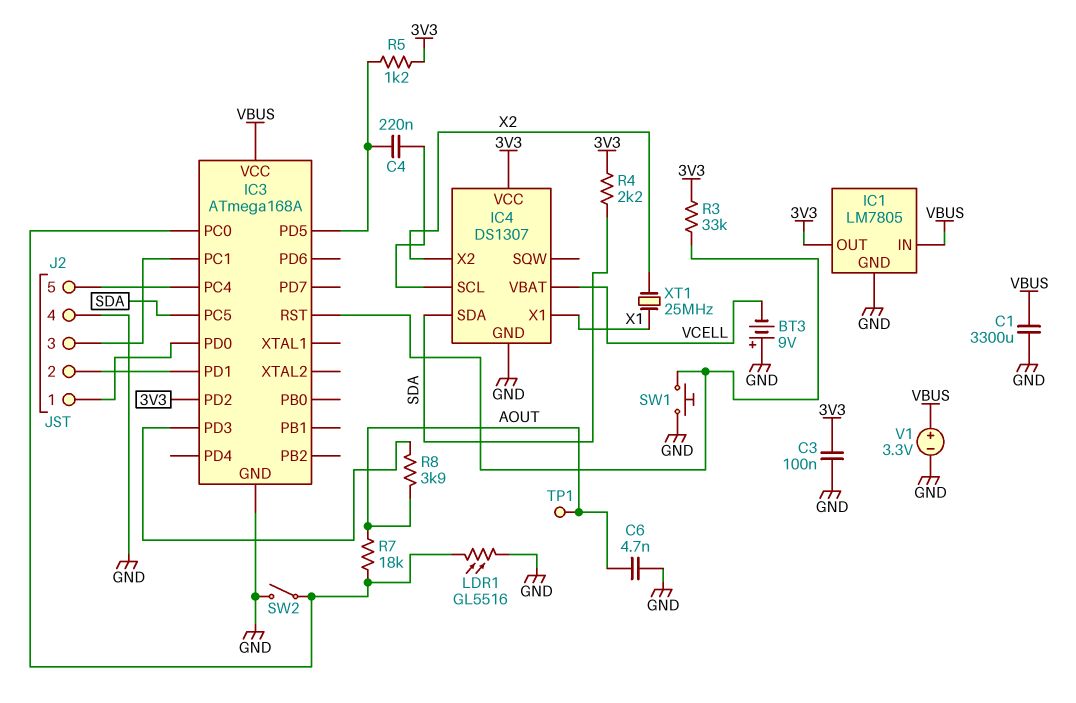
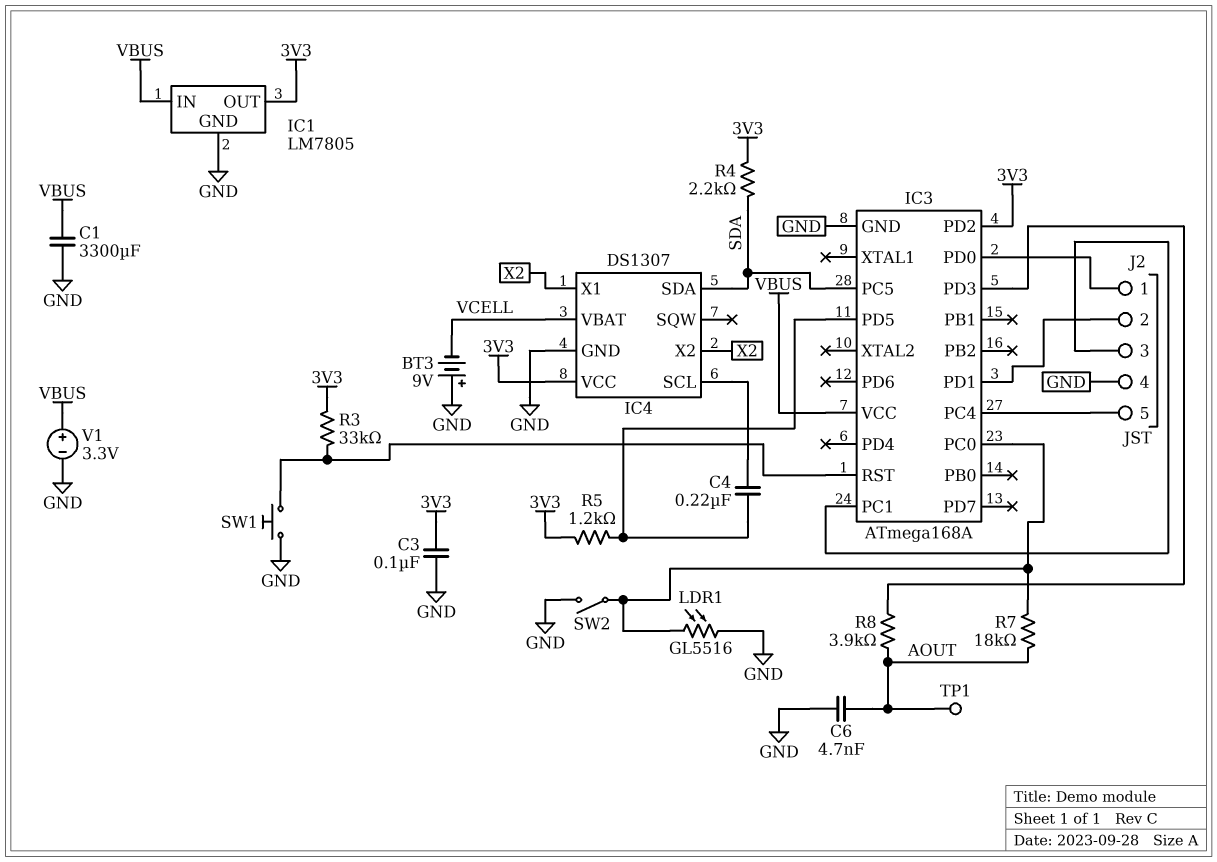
IC4 pin X1: X1 -> X2
XT1: 25MHz (X1, X2) -> none

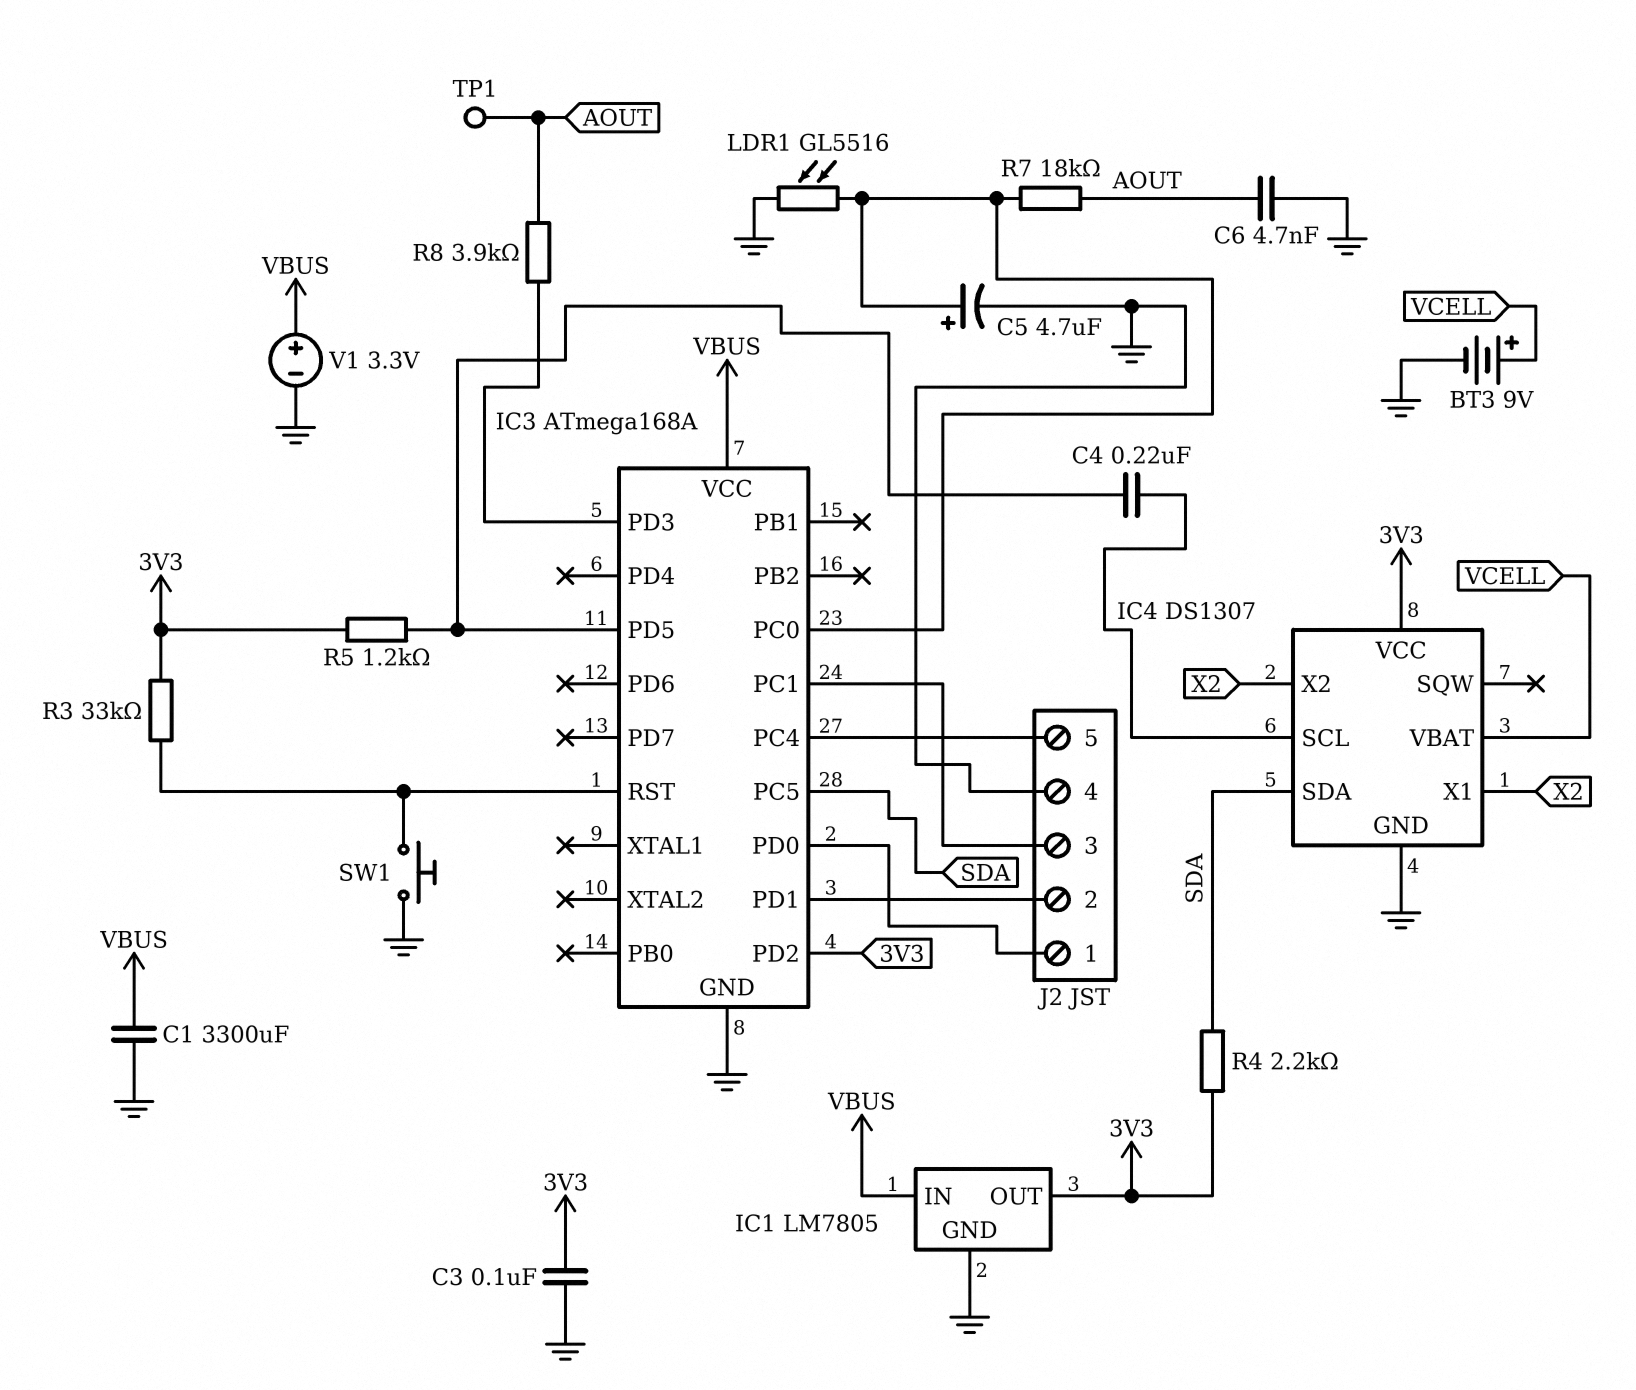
BT3: 9V (plus GND, minus VCELL) -> 9V (plus VCELL, minus GND)
C5: none -> 4.7uF (plus IC3/PC0, minus GND)
SW2: switch (GND, IC3/PC0) -> none

